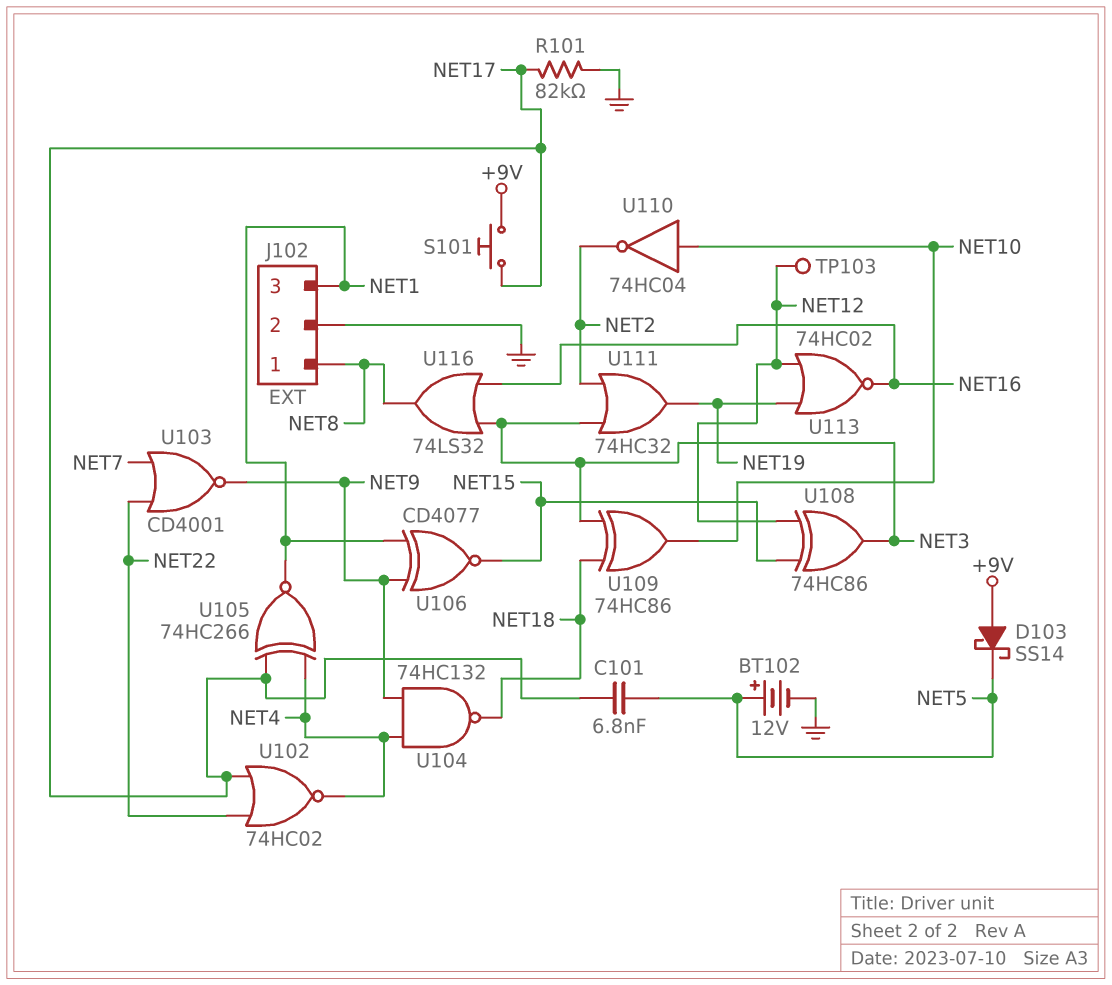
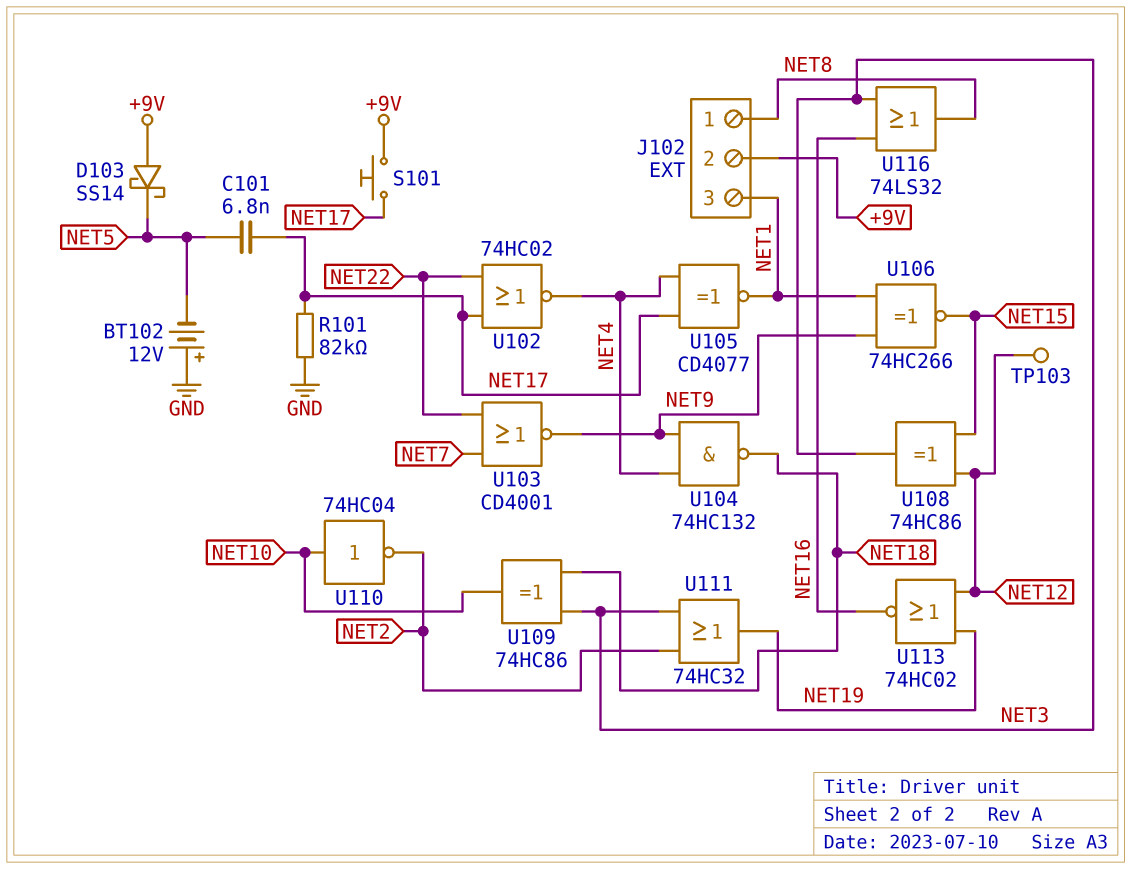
BT102: 12V (plus NET5, minus GND) -> 12V (plus GND, minus NET5)
J102 pin 2: GND -> +9V
U105: XNOR 74HC266 (in NET4, in NET17, out NET1) -> XNOR CD4077 (in NET4, in NET17, out NET1)
U106: XNOR CD4077 (in NET1, in NET9, out NET15) -> XNOR 74HC266 (in NET1, in NET9, out NET15)

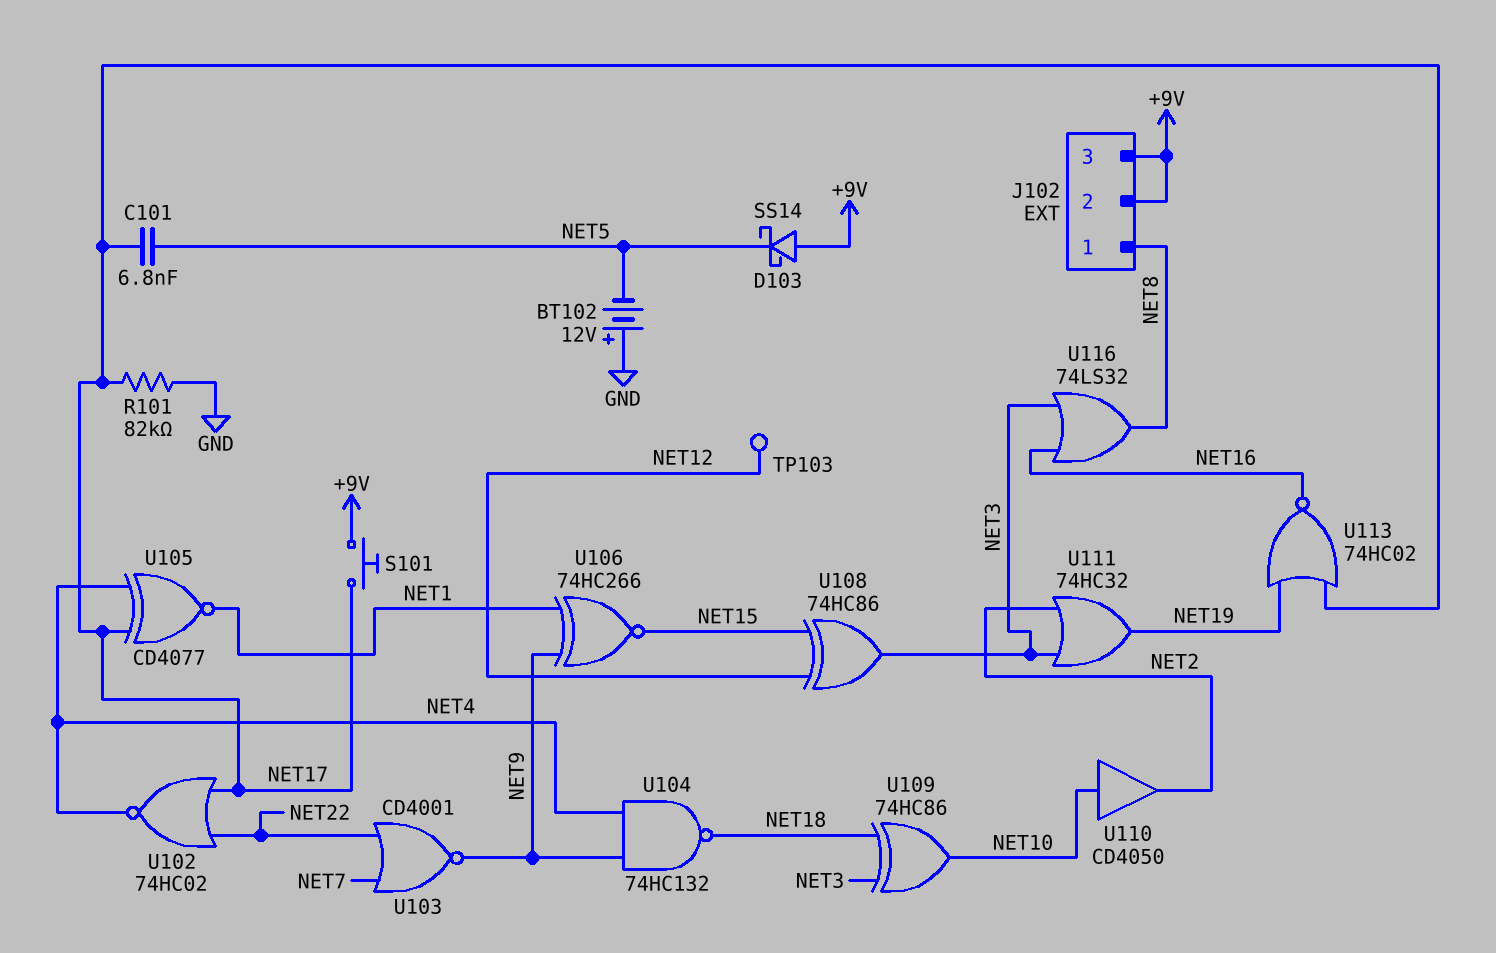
J102 pin 3: NET1 -> +9V
U110: NOT 74HC04 (in NET10, out NET2) -> buffer CD4050 (in NET10, out NET2)
U113: NOR 74HC02 (in NET12, in NET19, out NET16) -> NOR 74HC02 (in NET17, in NET19, out NET16)

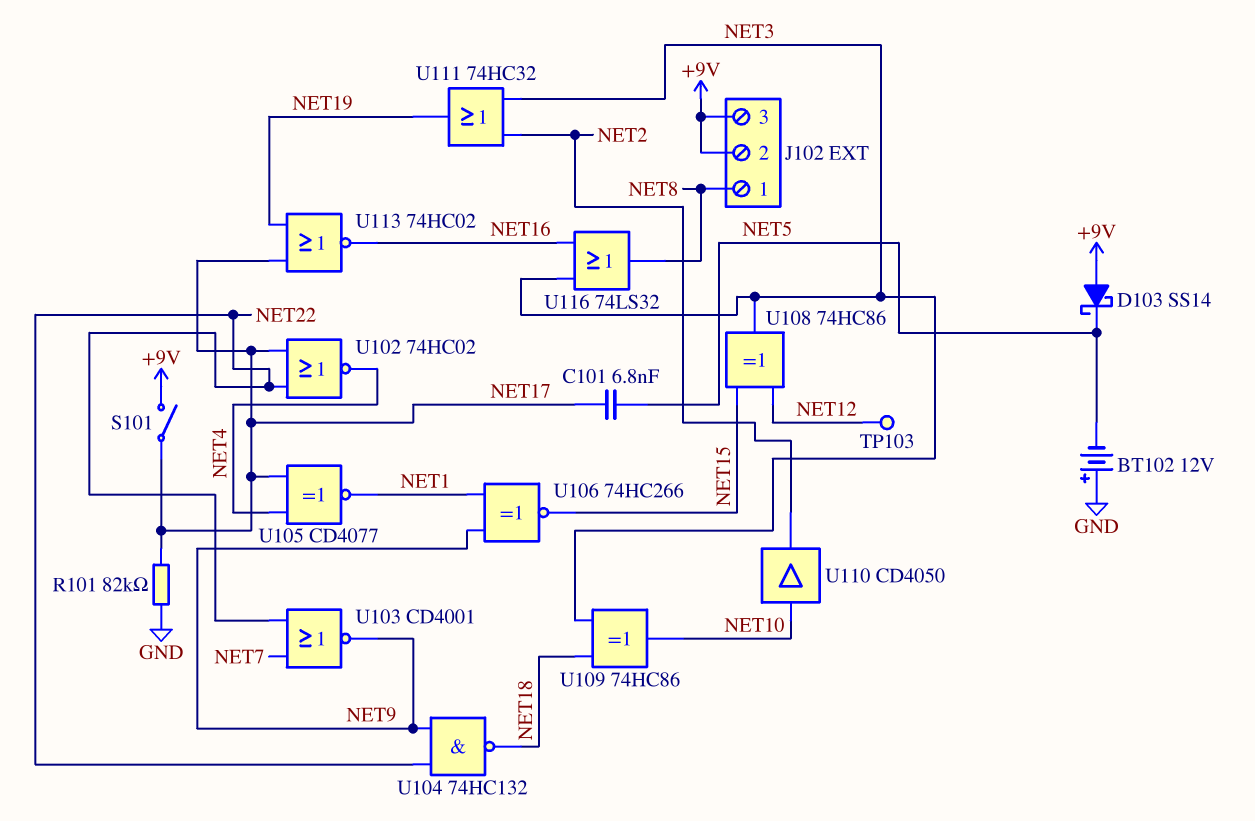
S101: button (+9V, NET17) -> switch (+9V, NET17)
U104: NAND 74HC132 (in NET4, in NET9, out NET18) -> NAND 74HC132 (in NET9, in NET22, out NET18)

